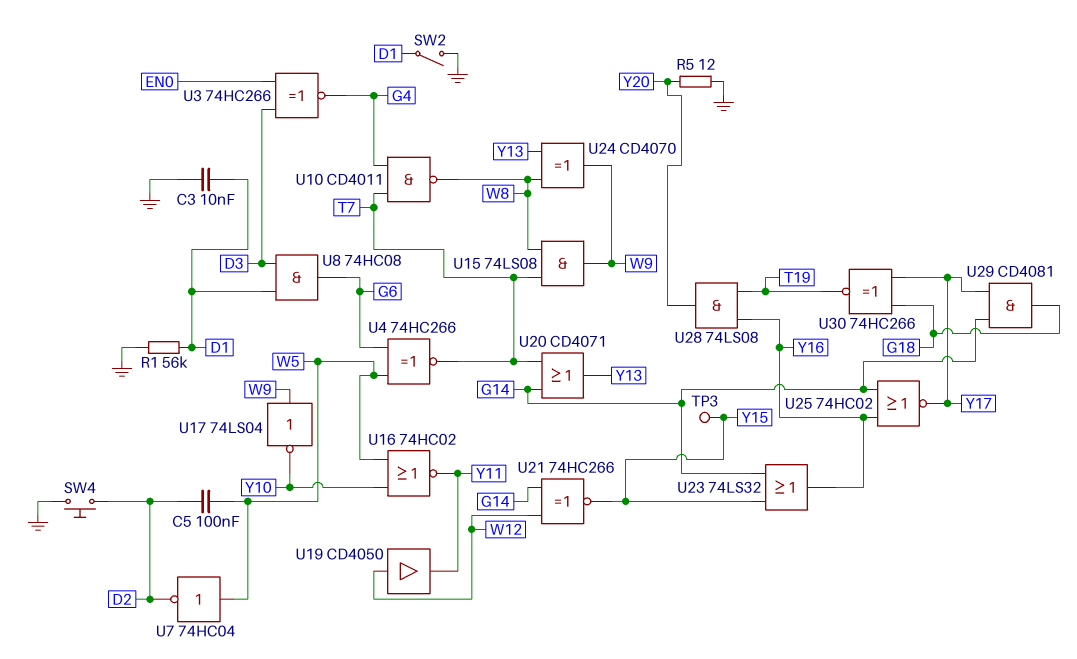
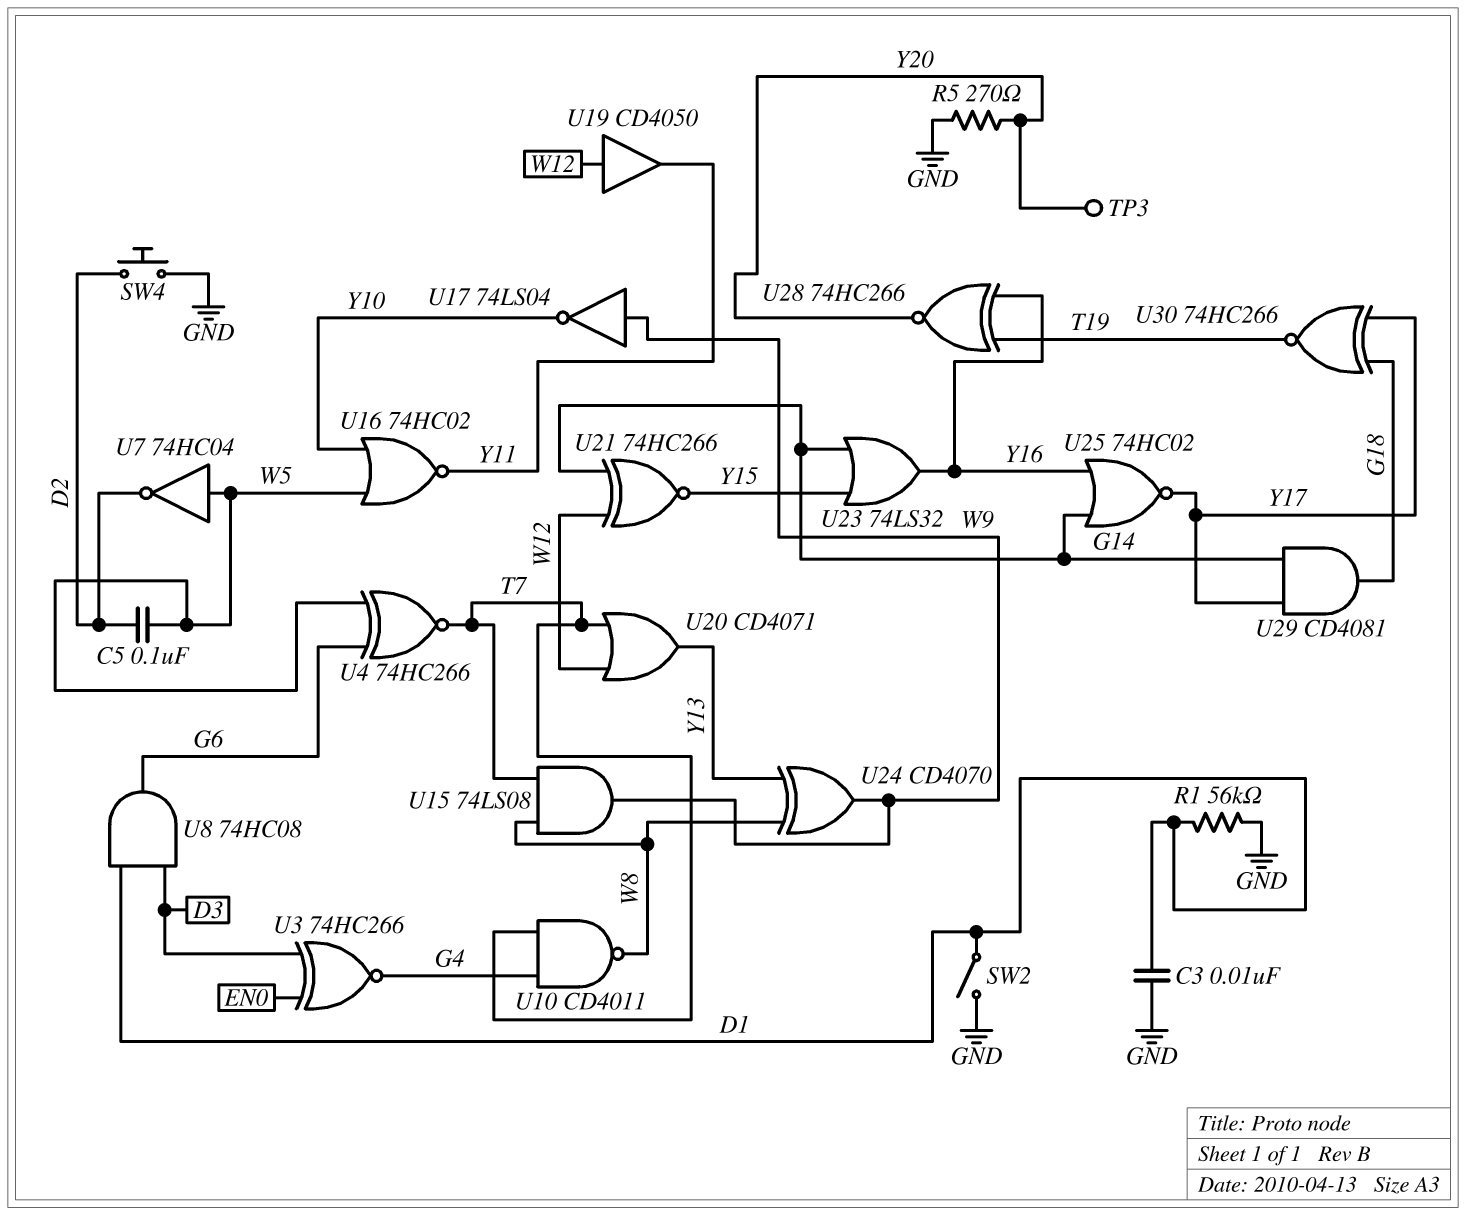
R5: 12 (GND, Y20) -> 270 (GND, Y20)
TP3: test point (Y15) -> test point (Y20)
U20: OR CD4071 (in G14, in T7, out Y13) -> OR CD4071 (in T7, in W12, out Y13)
U28: AND 74LS08 (in T19, in Y16, out Y20) -> XNOR 74HC266 (in T19, in Y16, out Y20)

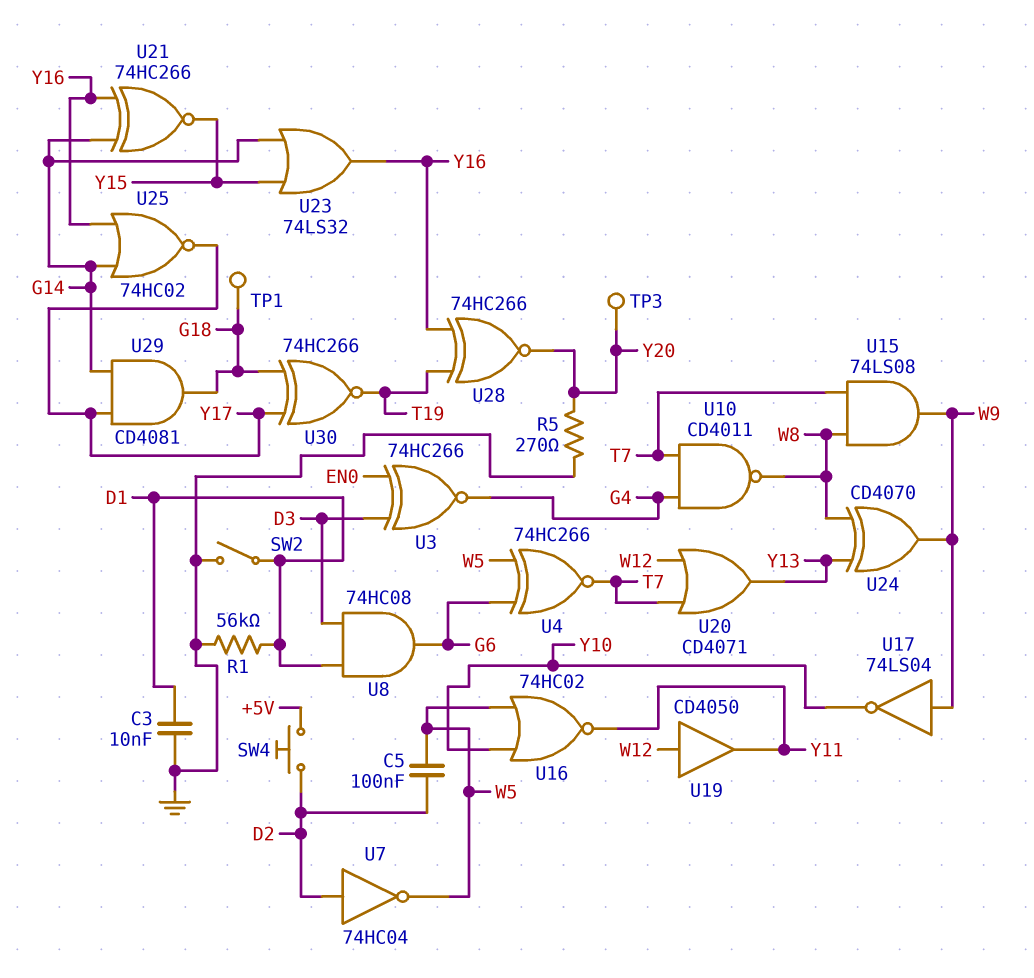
SW4: button (D2, GND) -> button (+5V, D2)
TP1: none -> test point (G18)
U7: NOT 74HC04 (in W5, out D2) -> NOT 74HC04 (in D2, out W5)
U21: XNOR 74HC266 (in G14, in W12, out Y15) -> XNOR 74HC266 (in G14, in Y16, out Y15)

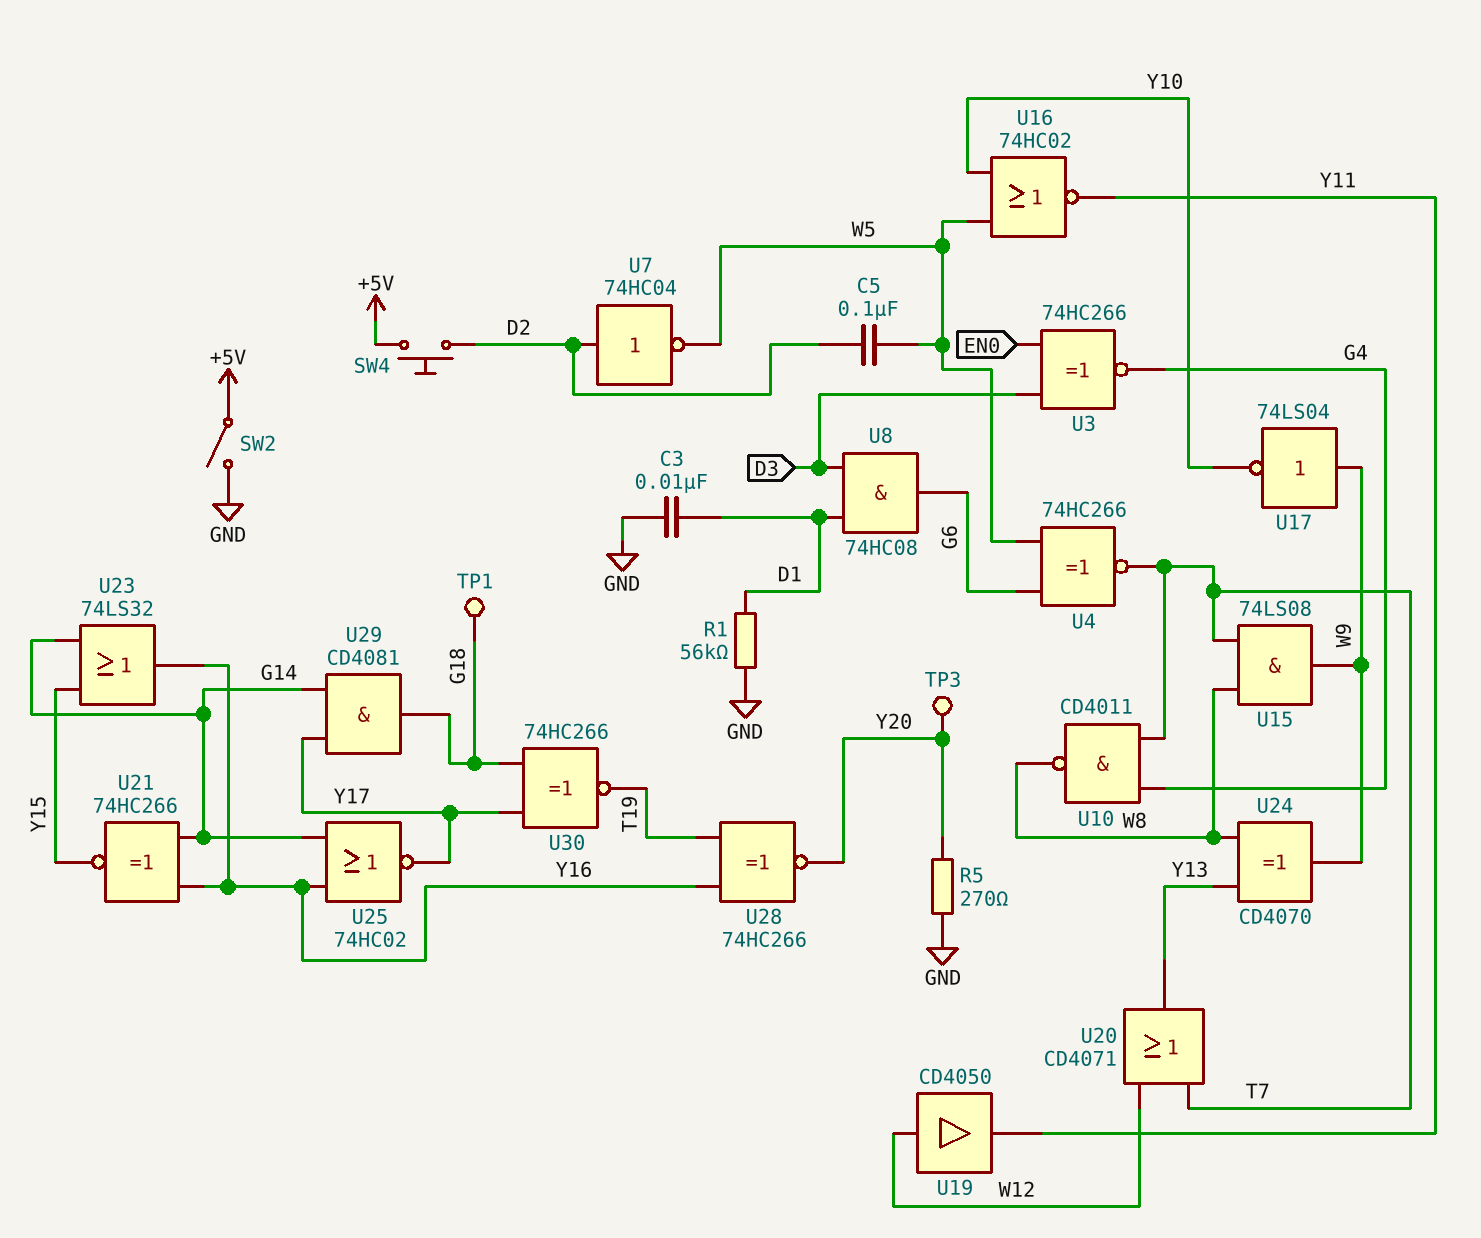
SW2: switch (D1, GND) -> switch (+5V, GND)

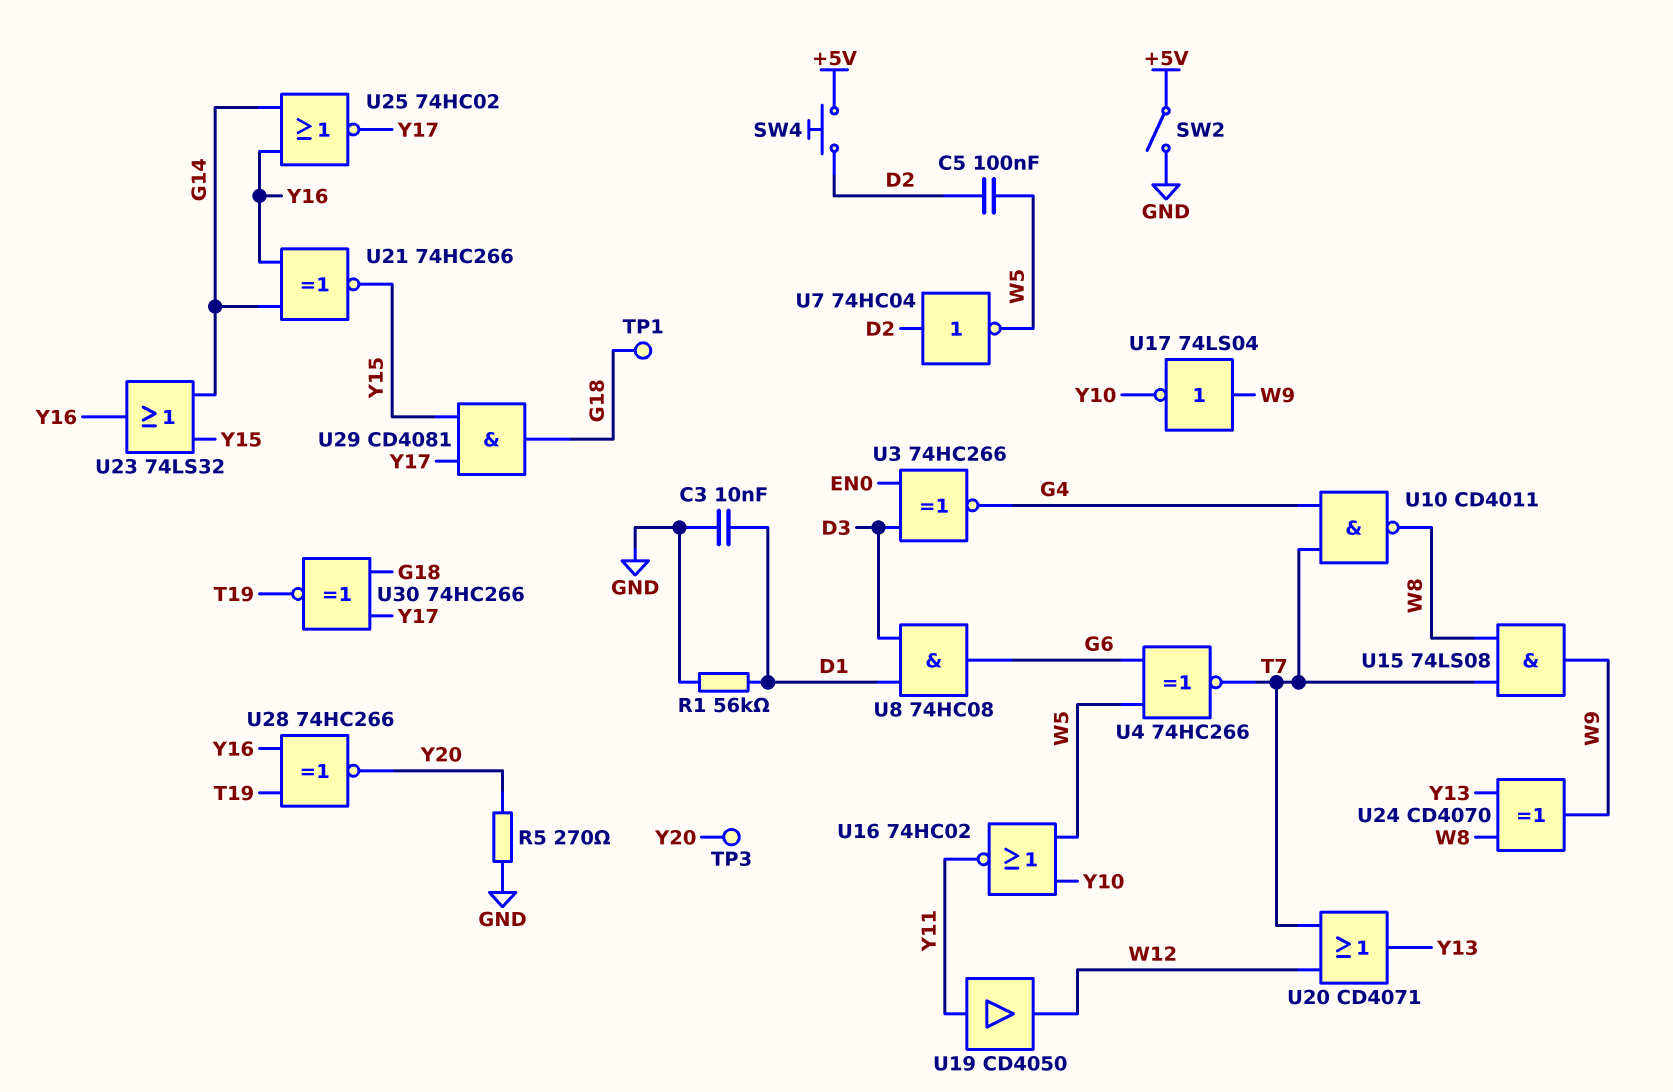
U19: buffer CD4050 (in W12, out Y11) -> buffer CD4050 (in Y11, out W12)
U29: AND CD4081 (in G14, in Y17, out G18) -> AND CD4081 (in Y15, in Y17, out G18)

